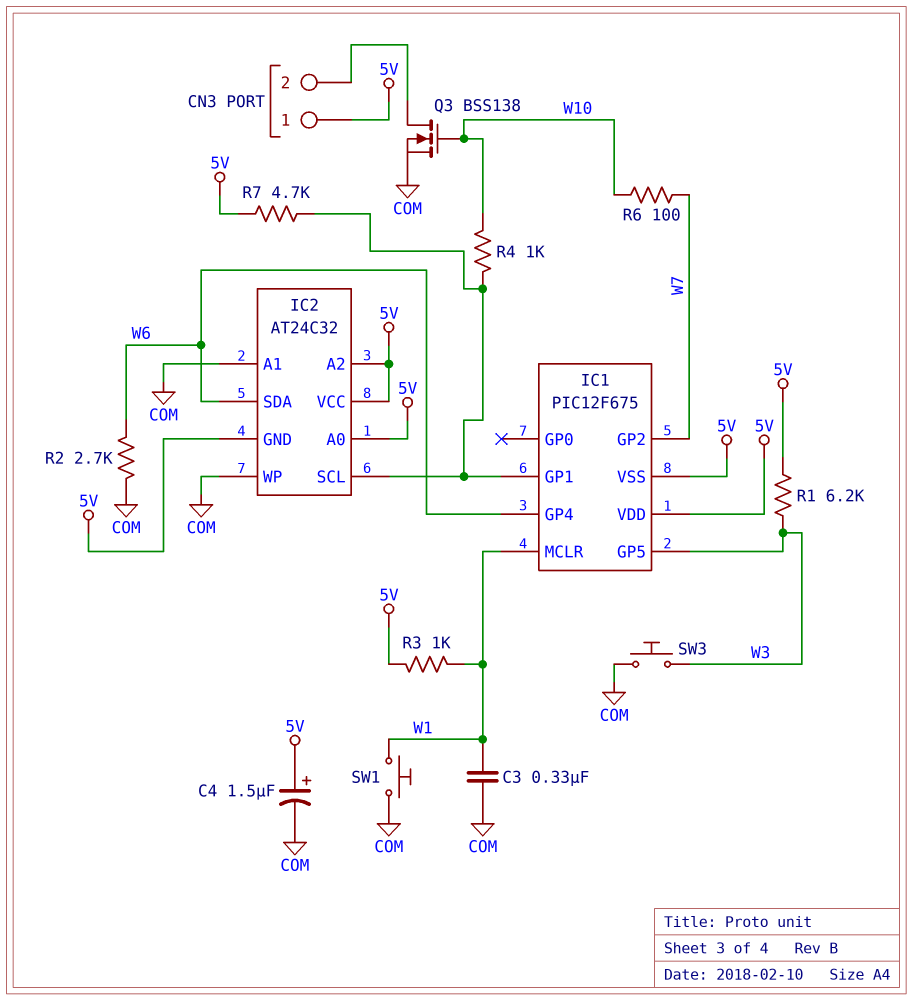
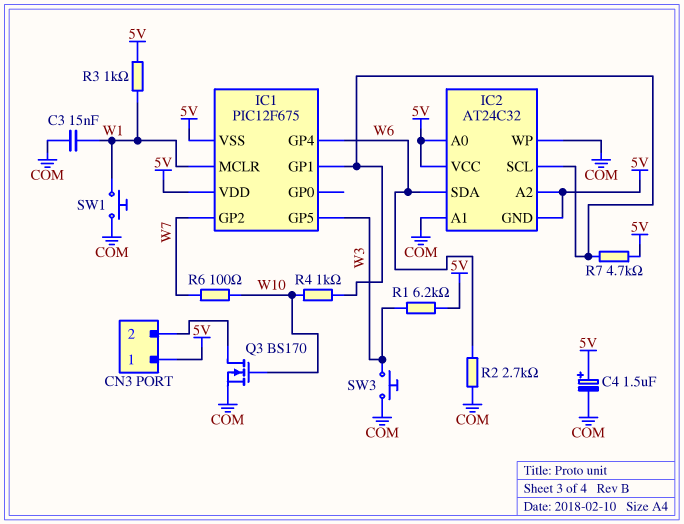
C3: 330nF (COM, W1) -> 15nF (COM, W1)
Q3: NMOS BSS138 (G W10, D CN3/2, S COM) -> NMOS BS170 (G W10, D CN3/2, S COM)

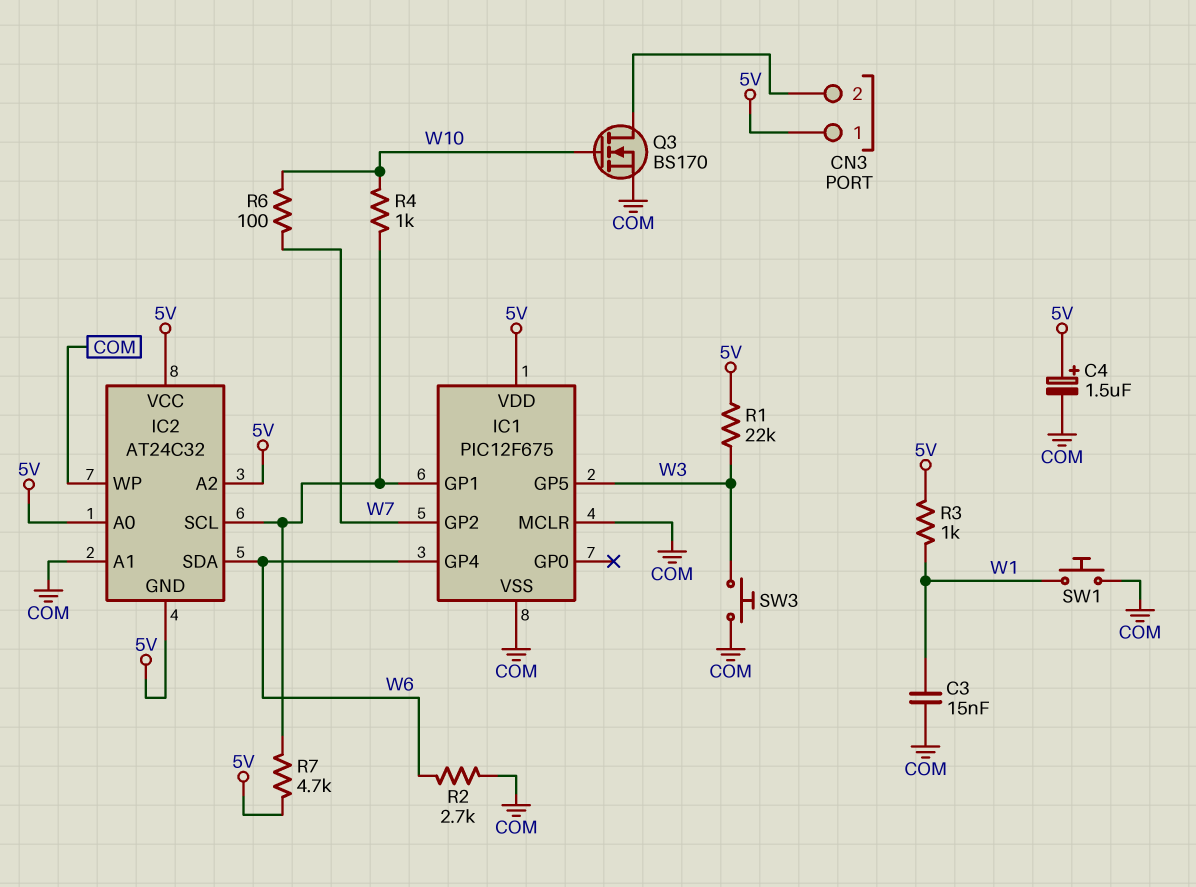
IC1 pin MCLR: W1 -> COM
IC1 pin VSS: 5V -> COM
R1: 6.2k (5V, W3) -> 22k (5V, W3)

